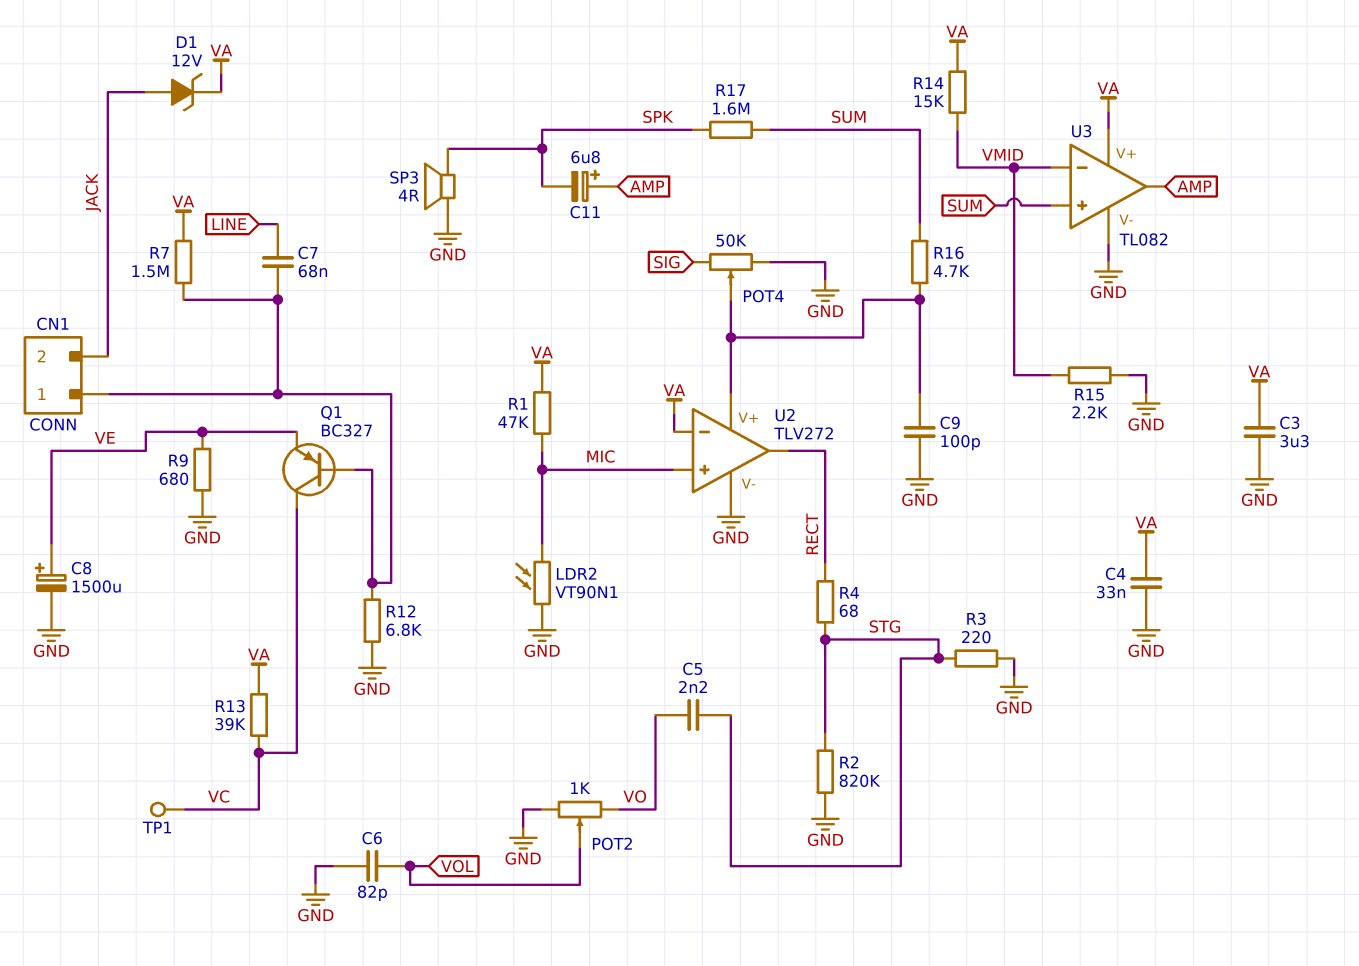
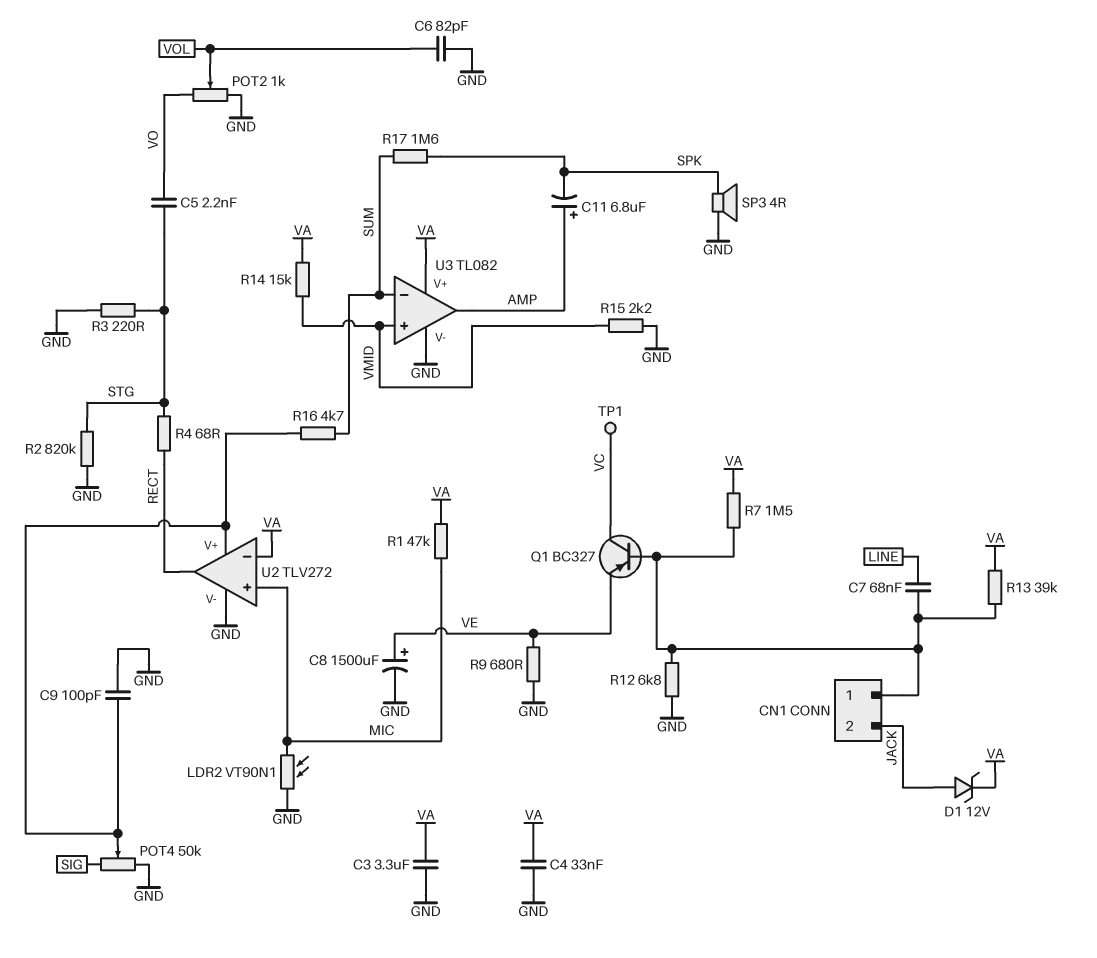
R13: 39k (VA, VC) -> 39k (CN1/1, VA)
U3 pin in+: SUM -> VMID
U3 pin in-: VMID -> SUM

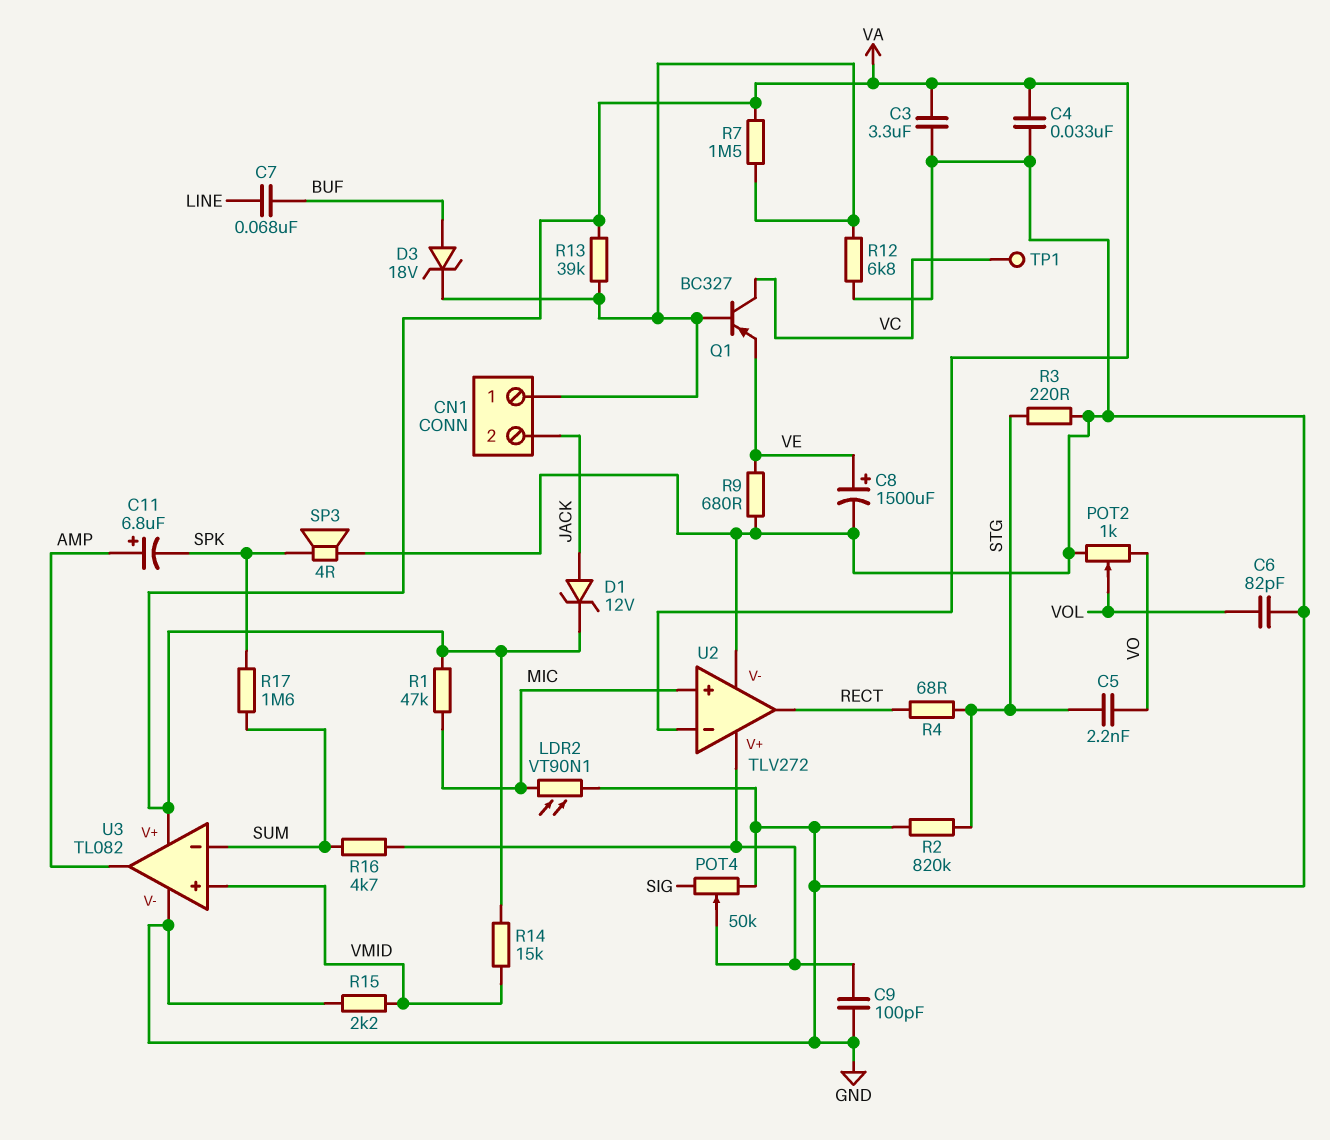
C7: 68nF (CN1/1, LINE) -> 68nF (BUF, LINE)
D3: none -> zener 18V (A BUF, K CN1/1)

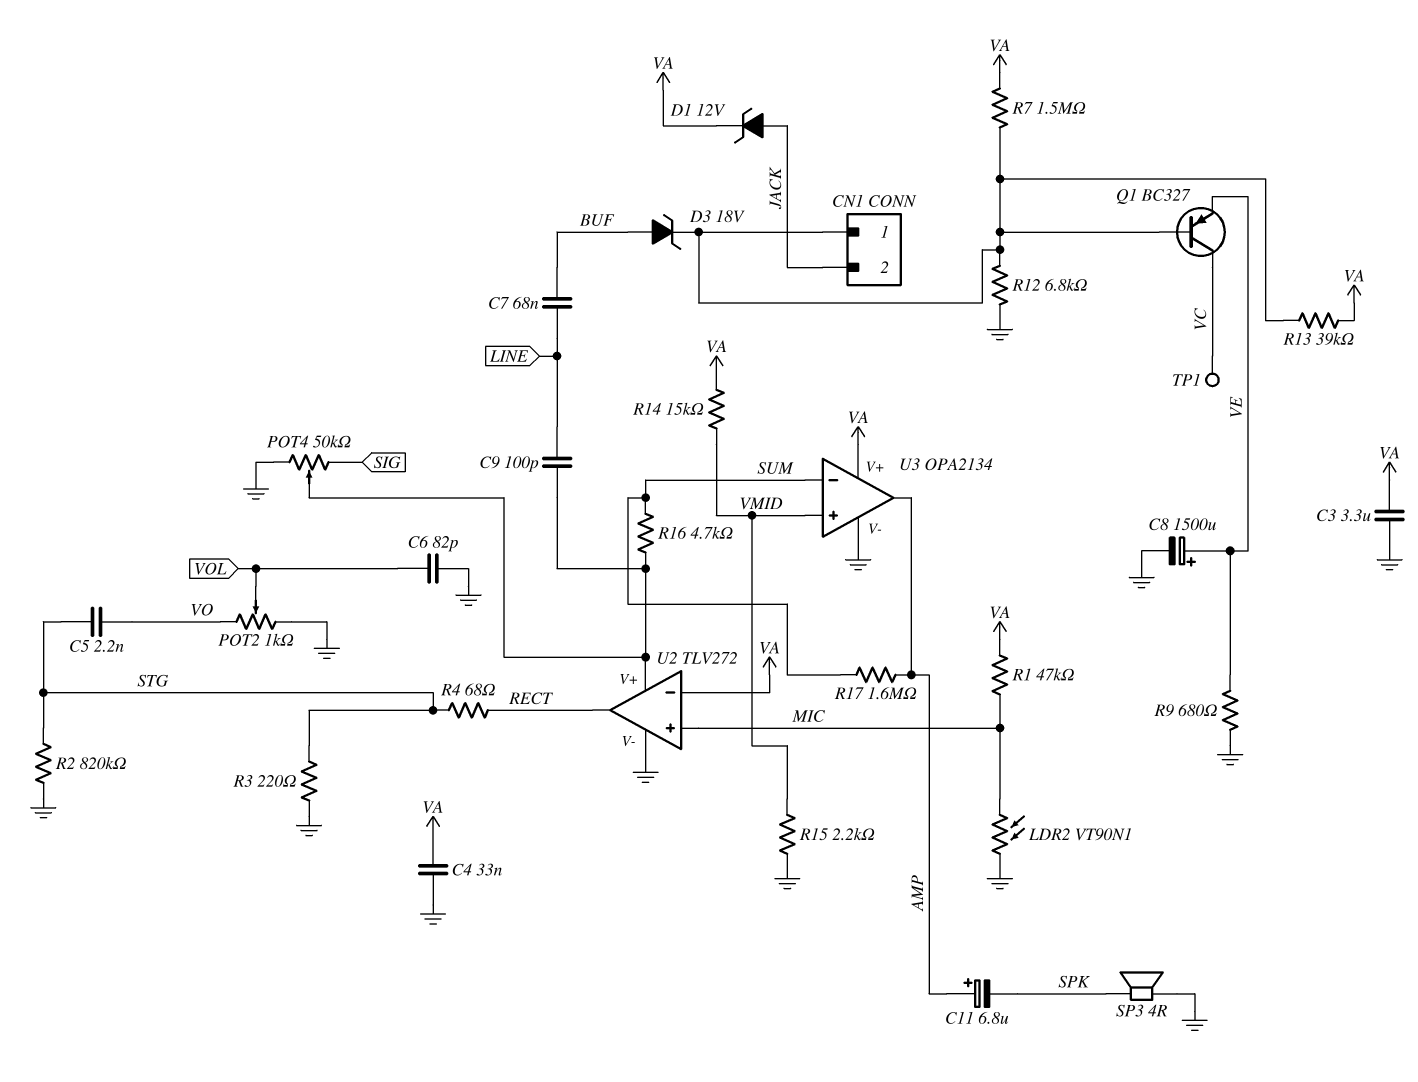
C9: 100pF (GND, U2/V+) -> 100pF (LINE, U2/V+)
R17: 1.6M (SPK, SUM) -> 1.6M (AMP, SUM)
U3: TL082 -> OPA2134

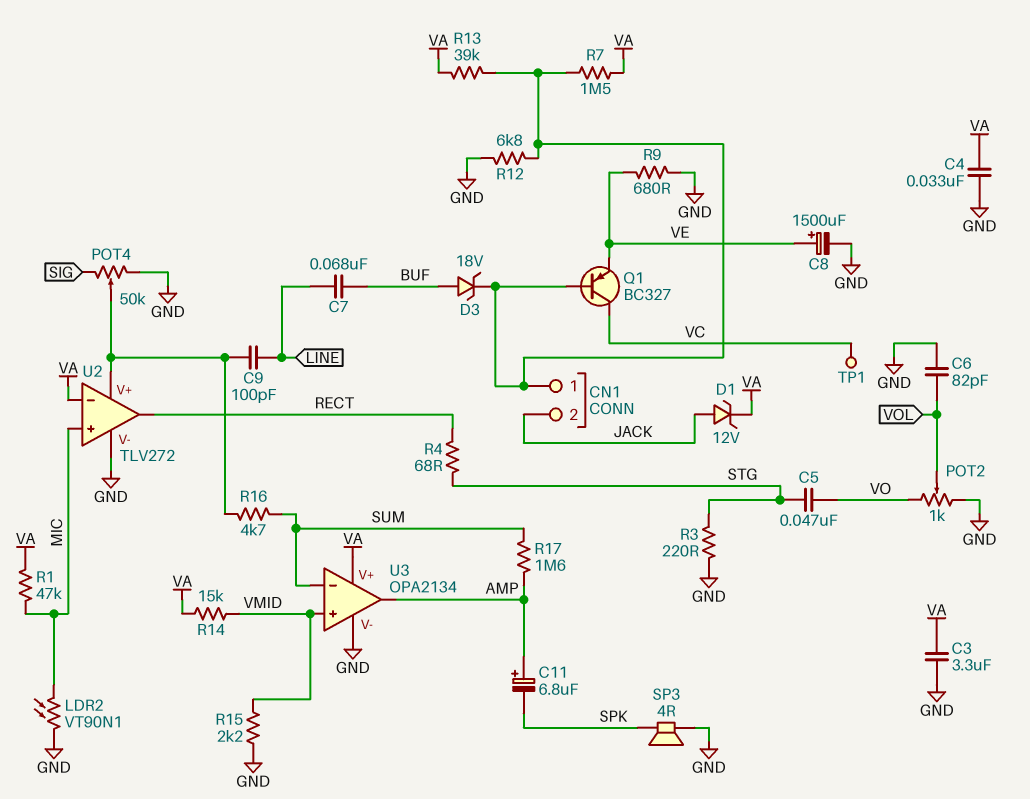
C5: 2.2nF (STG, VO) -> 47nF (STG, VO)
R2: 820k (GND, STG) -> none

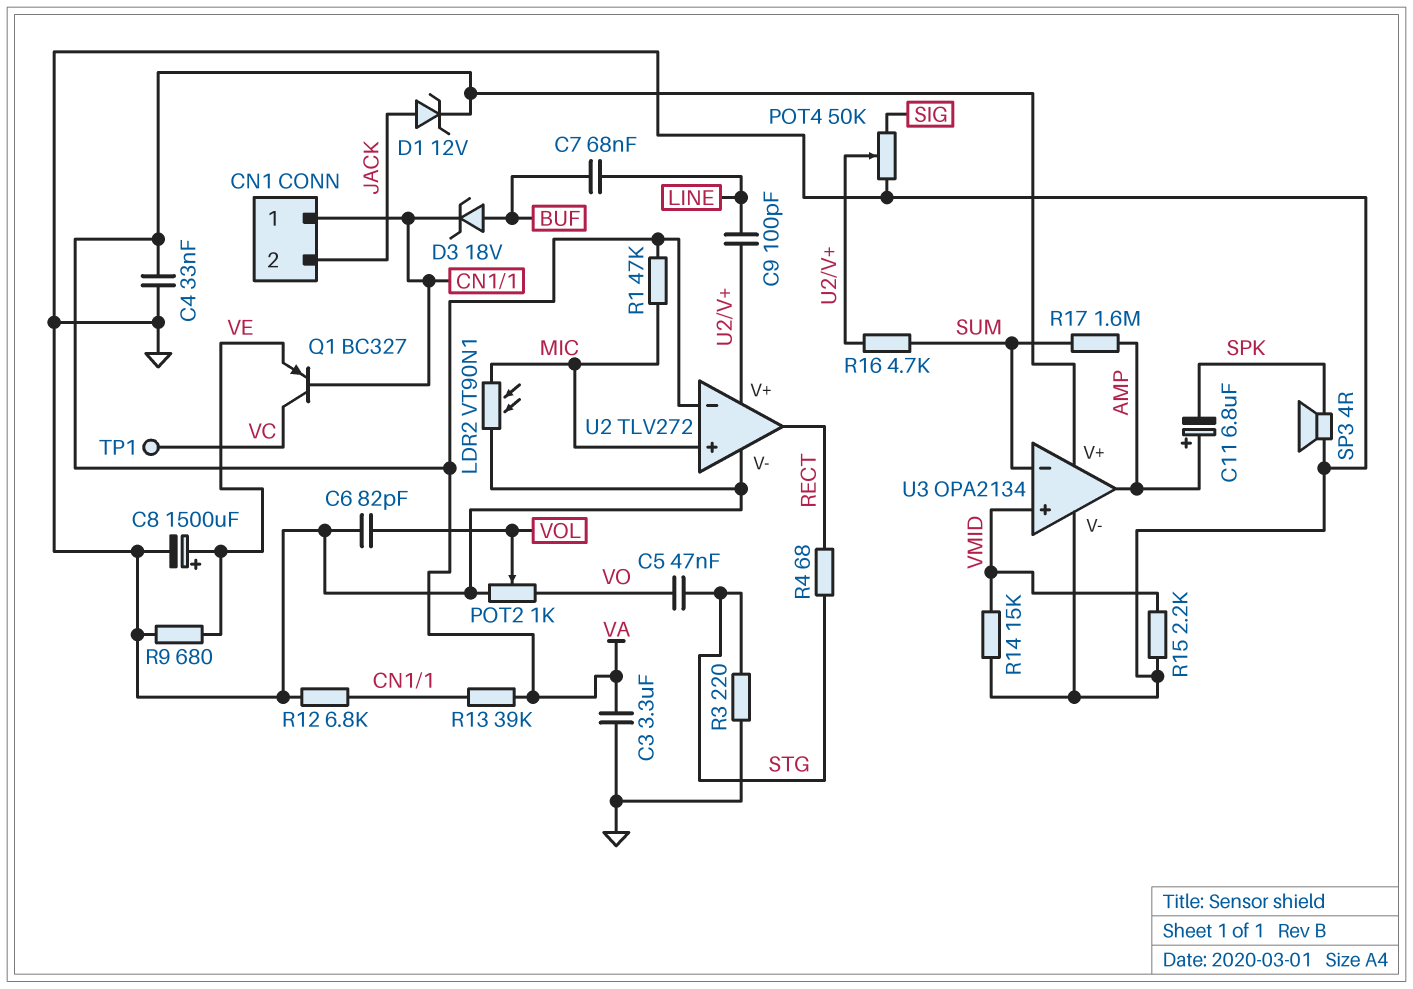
R7: 1.5M (CN1/1, VA) -> none
R14: 15k (VA, VMID) -> 15k (GND, VMID)

